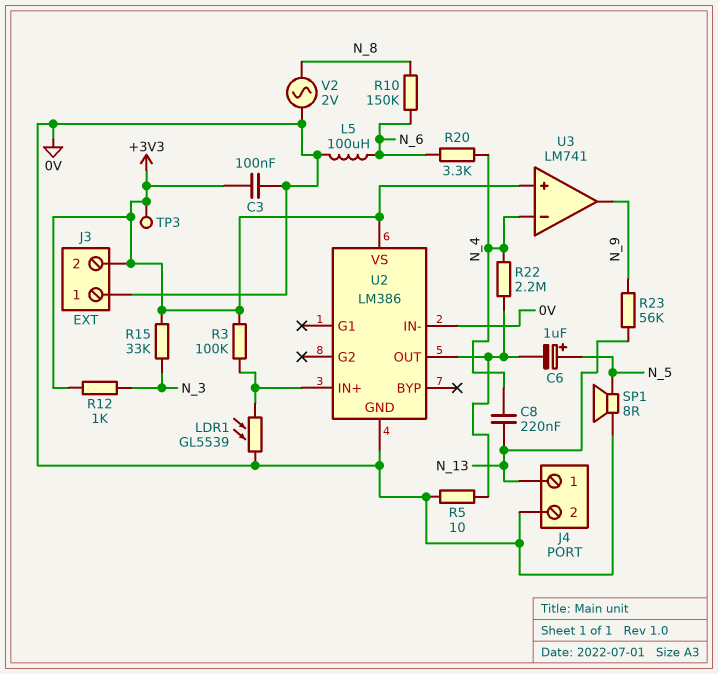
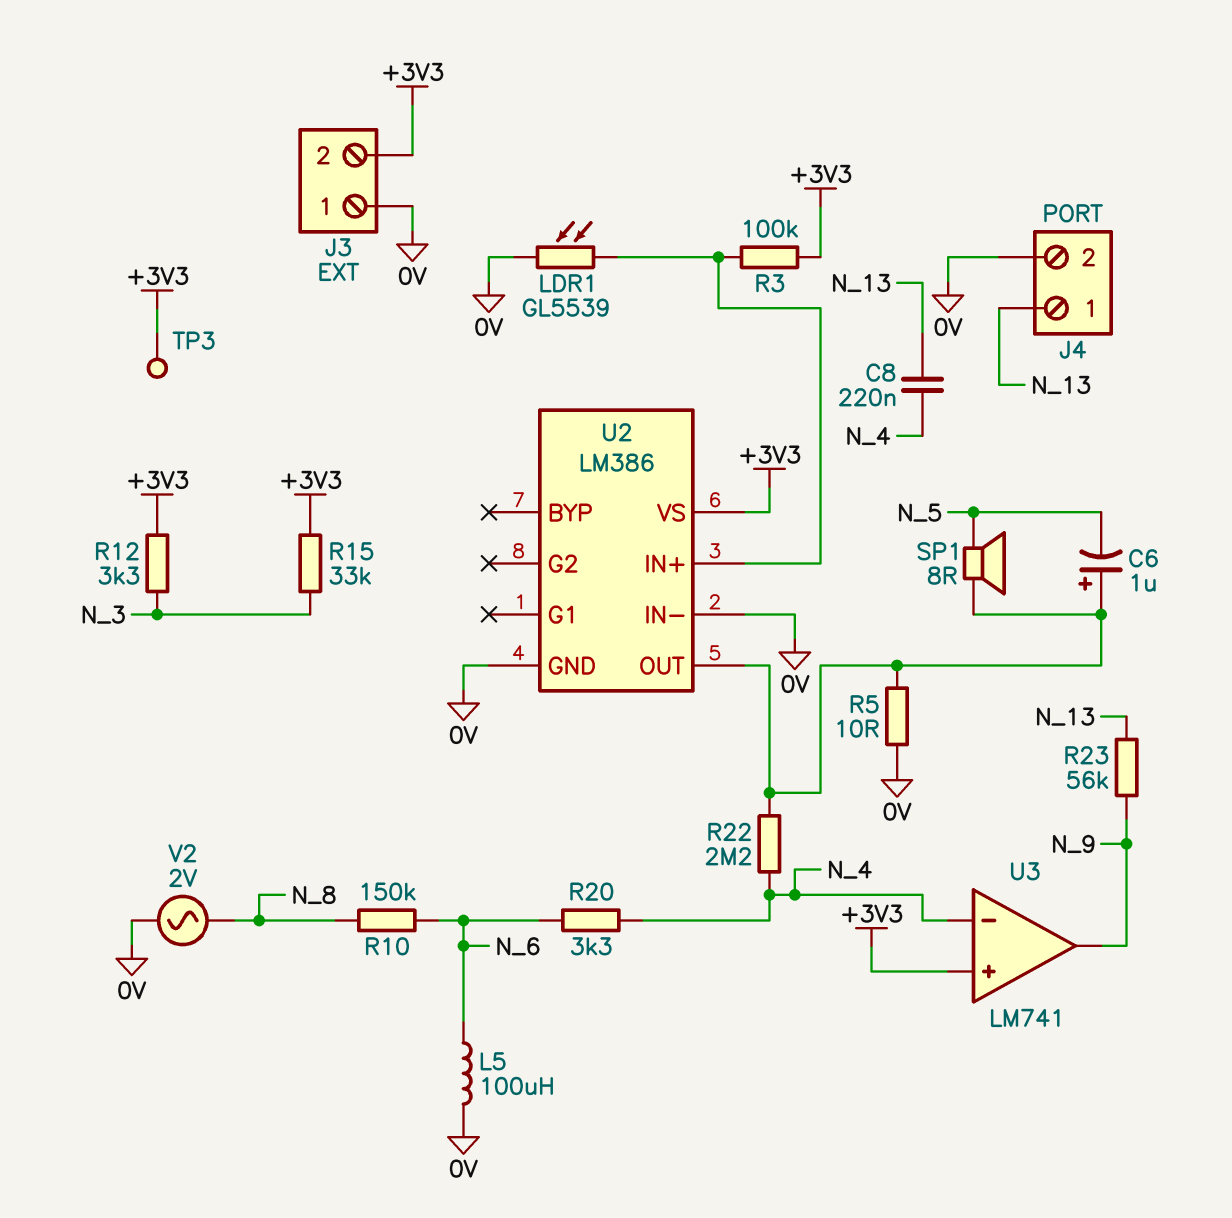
C3: 100nF (+3V3, 0V) -> none
C6: 1uF (plus N_5, minus U2/OUT) -> 1uF (plus U2/OUT, minus N_5)
R12: 1k (+3V3, N_3) -> 3.3k (+3V3, N_3)
SP1: speaker 8R (0V, N_5) -> speaker 8R (N_5, U2/OUT)

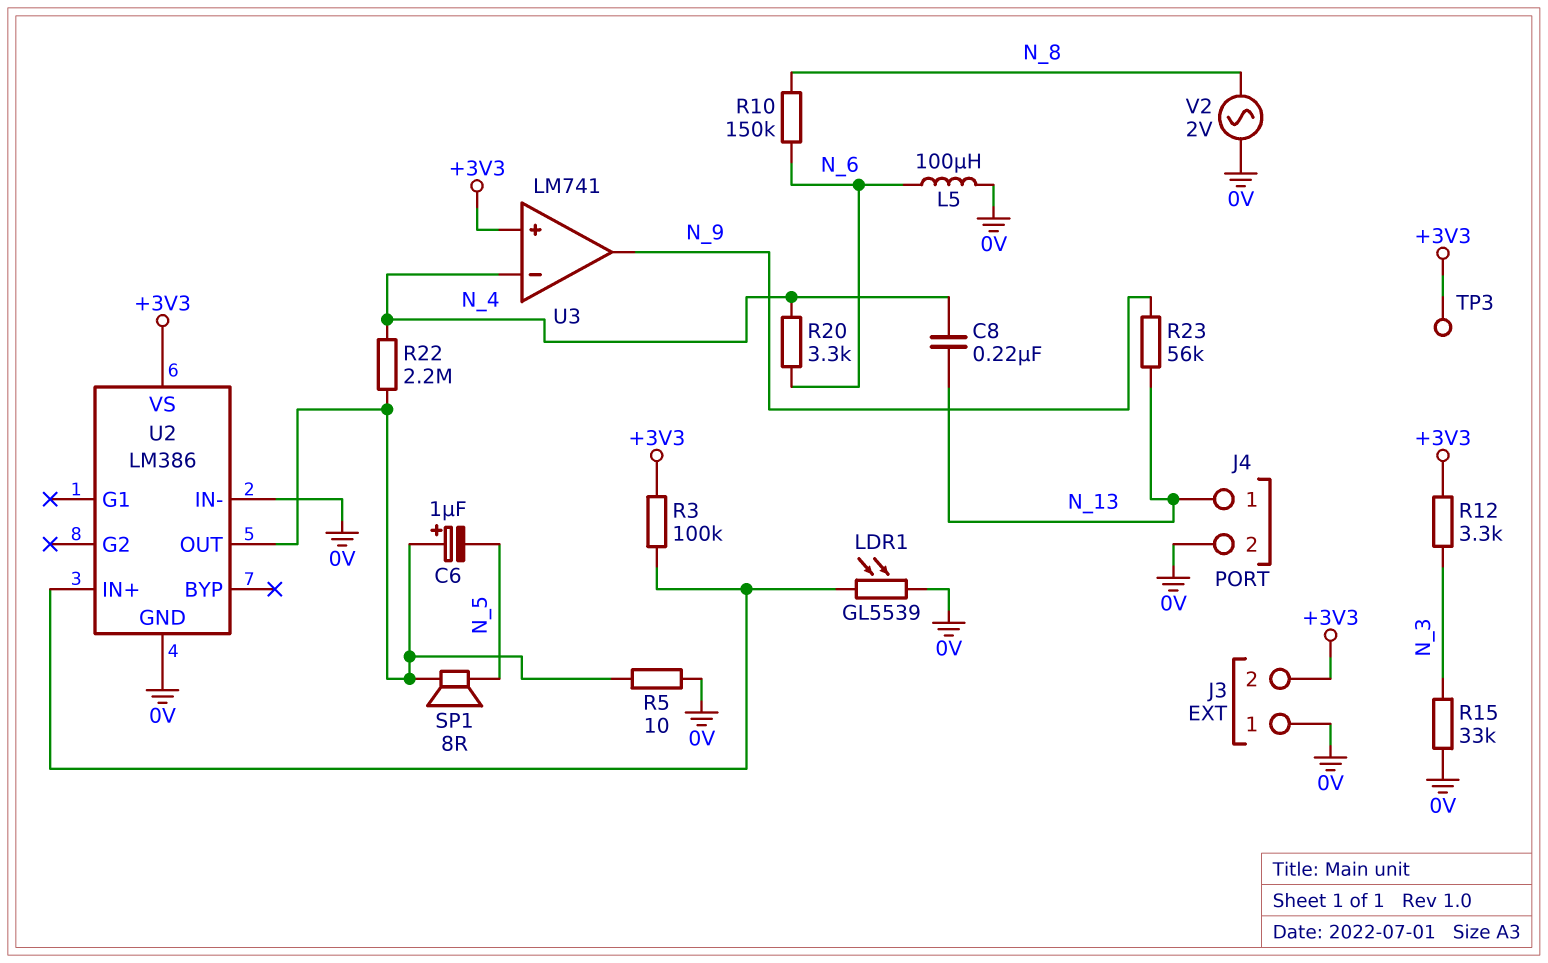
R15: 33k (+3V3, N_3) -> 33k (0V, N_3)

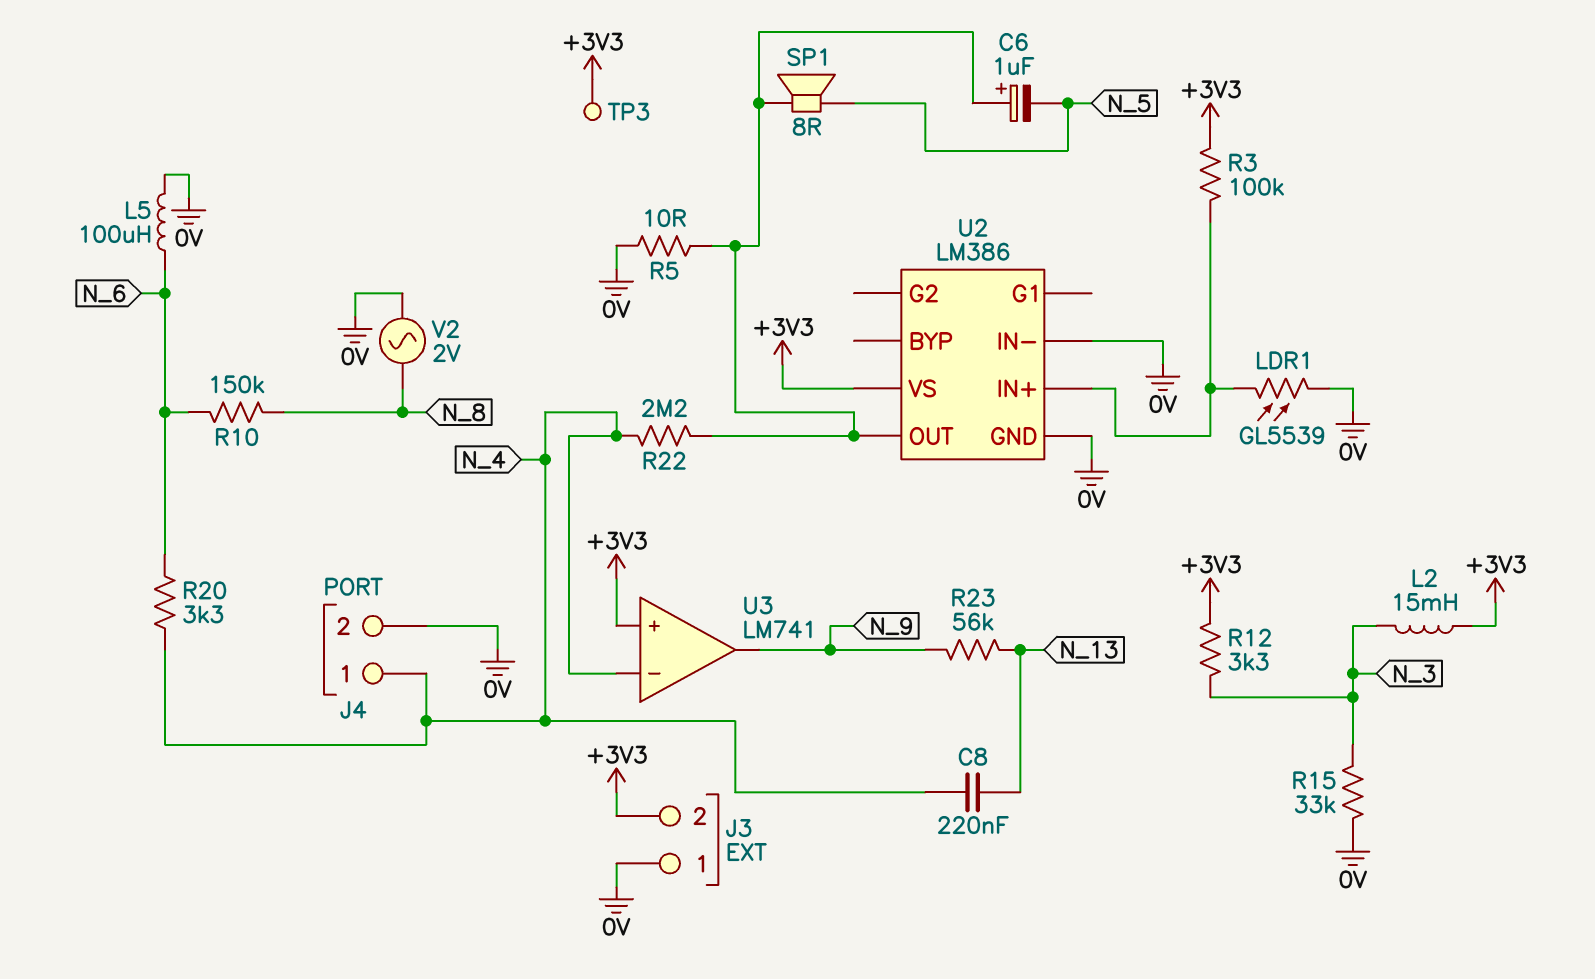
J4 pin 1: N_13 -> N_4
L2: none -> 15mH (+3V3, N_3)

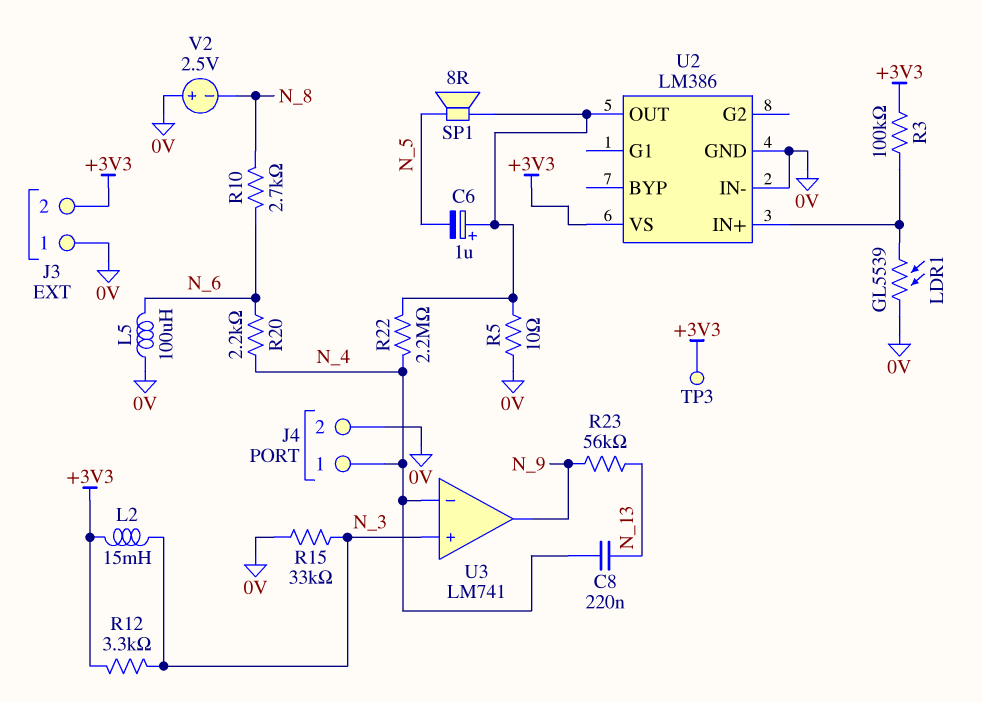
R10: 150k (N_6, N_8) -> 2.7k (N_6, N_8)
R20: 3.3k (N_4, N_6) -> 2.2k (N_4, N_6)
U3 pin in+: +3V3 -> N_3
V2: AC 2V (0V, N_8) -> 2.5V (plus 0V, minus N_8)

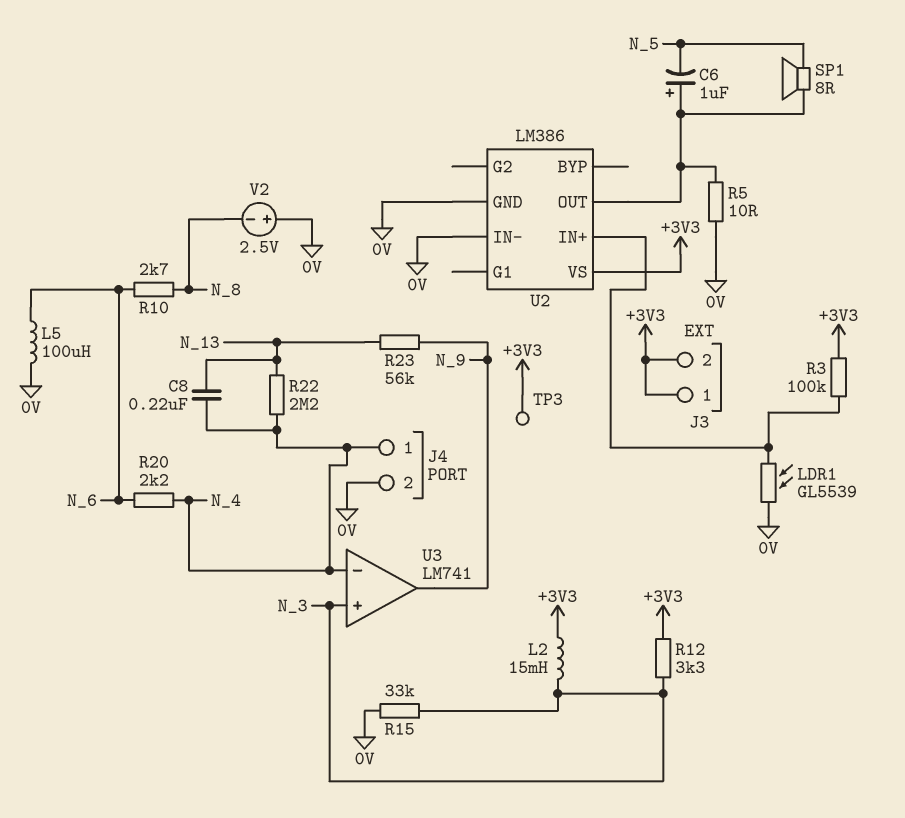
J3 pin 1: 0V -> +3V3
R22: 2.2M (N_4, U2/OUT) -> 2.2M (N_4, N_13)

